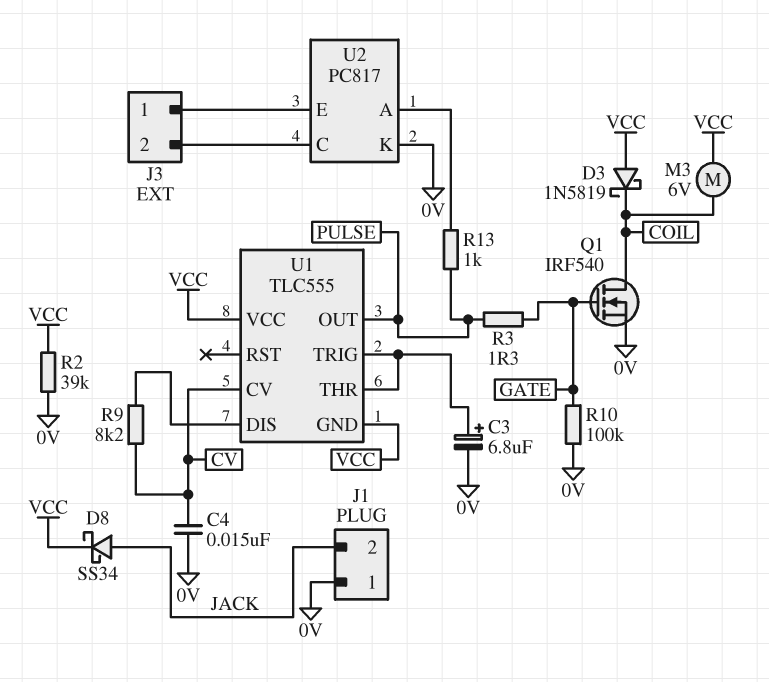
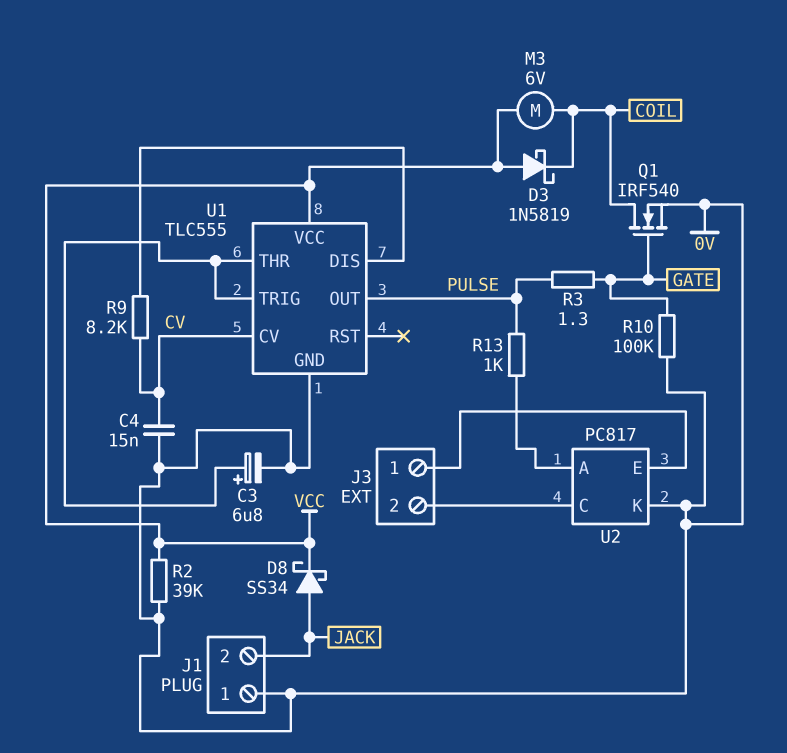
U1 pin GND: VCC -> 0V

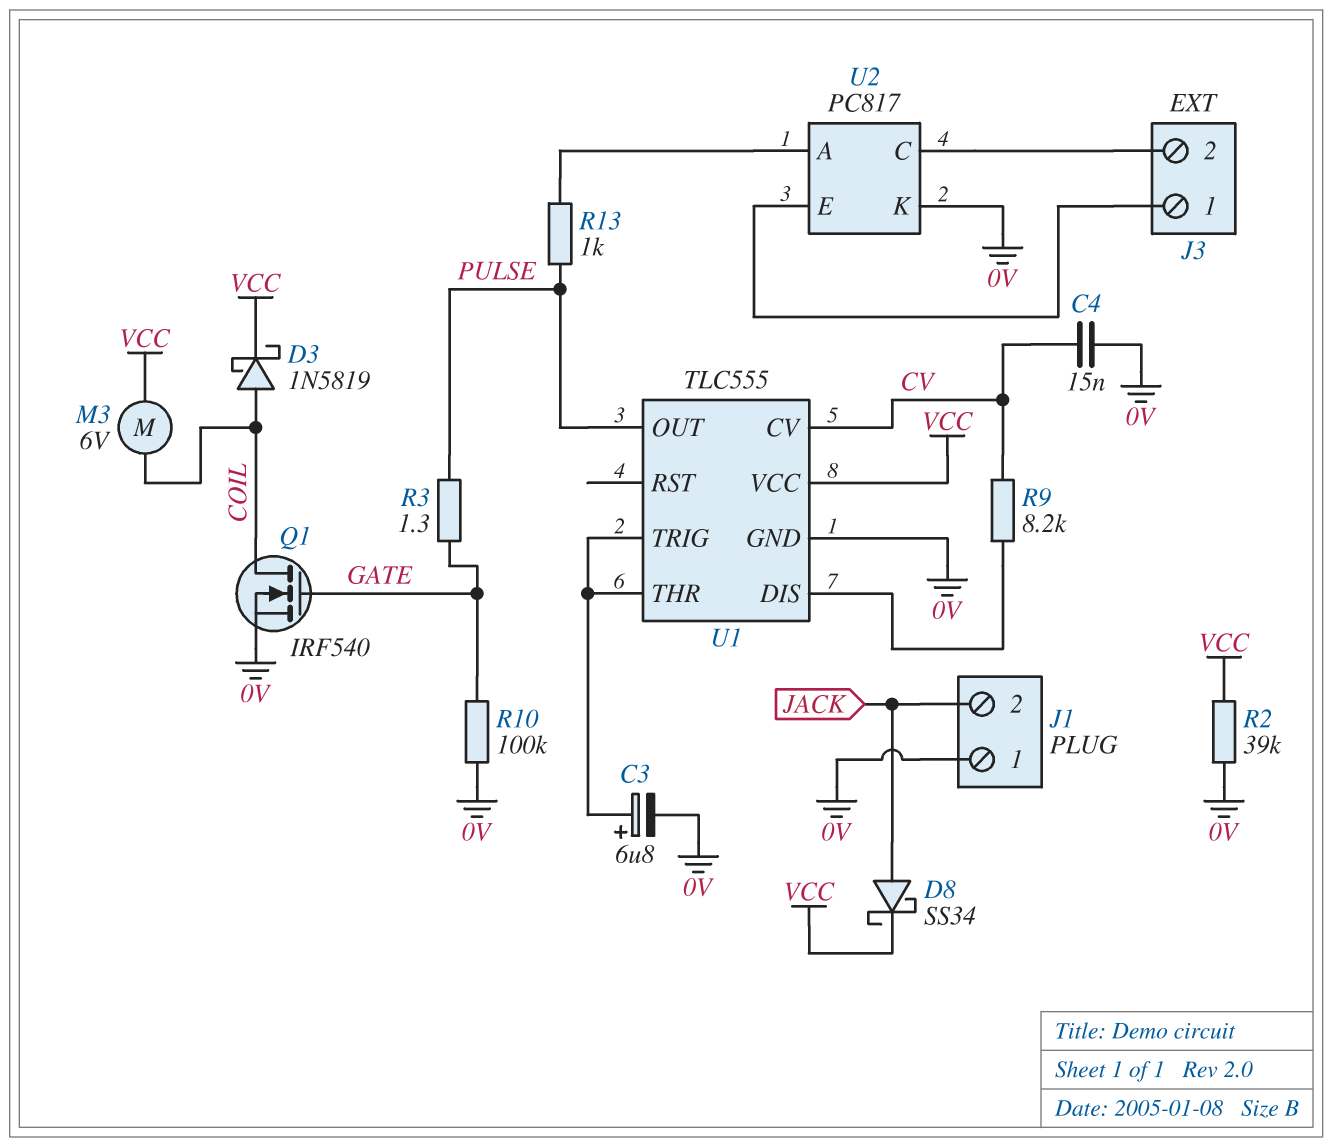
D3: schottky 1N5819 (A VCC, K COIL) -> schottky 1N5819 (A COIL, K VCC)

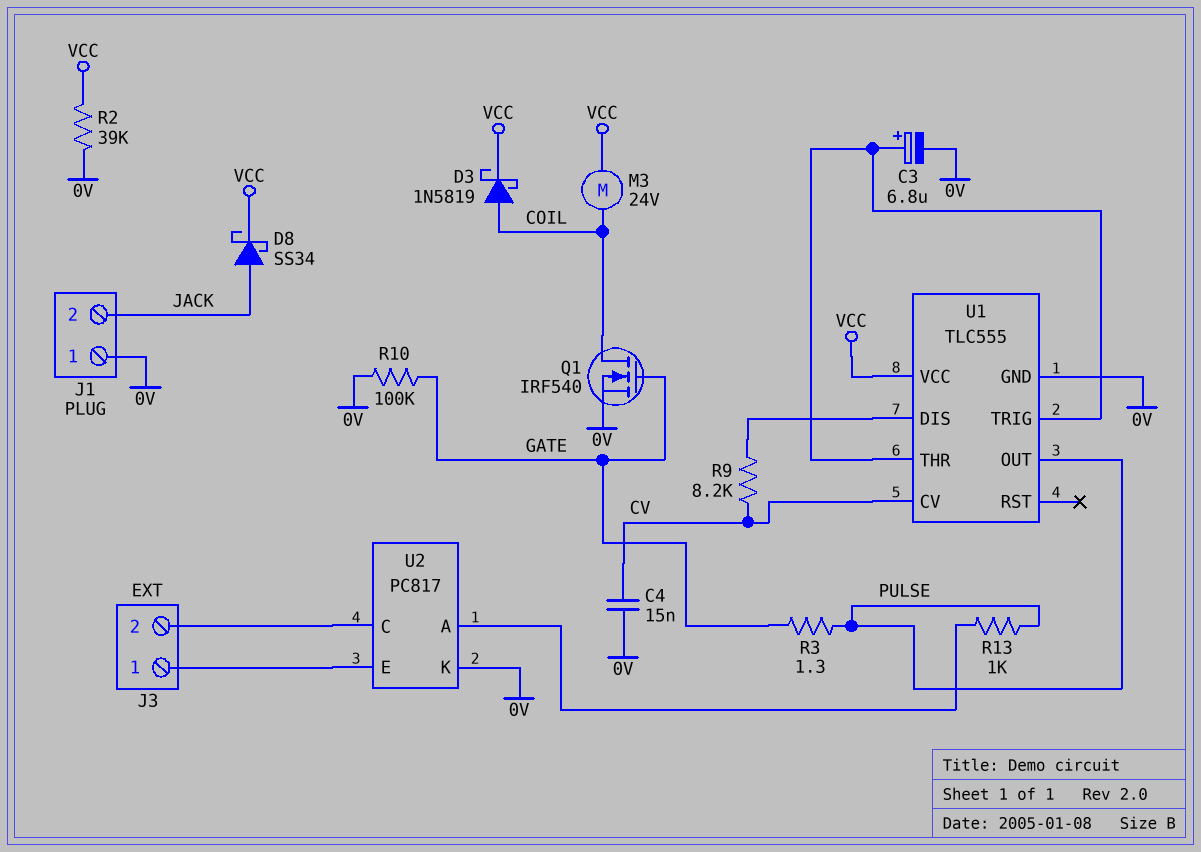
M3: motor 6V (COIL, VCC) -> motor 24V (COIL, VCC)

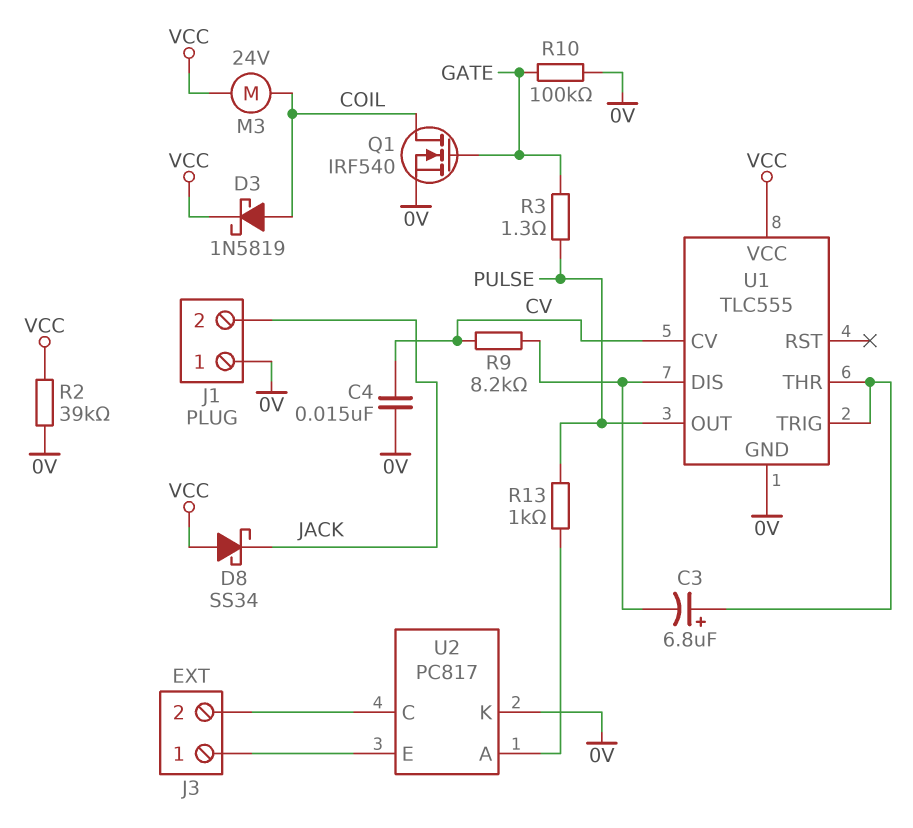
C3: 6.8uF (plus U1/THR, minus 0V) -> 6.8uF (plus U1/THR, minus U1/DIS)
D8: schottky SS34 (A JACK, K VCC) -> schottky SS34 (A VCC, K JACK)

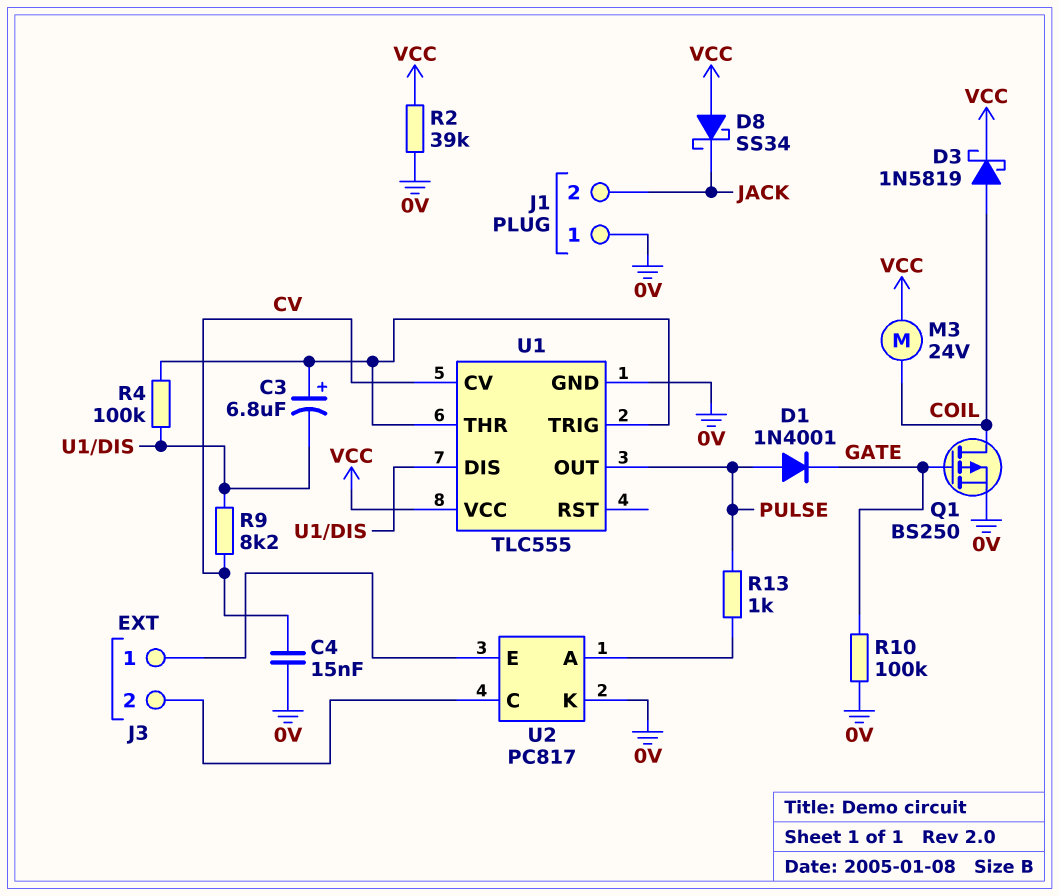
D1: none -> diode 1N4001 (A PULSE, K GATE)
Q1: NMOS IRF540 (G GATE, D COIL, S 0V) -> PMOS BS250 (G GATE, D COIL, S 0V)
R3: 1.3 (GATE, PULSE) -> none
R4: none -> 100k (U1/DIS, U1/THR)

